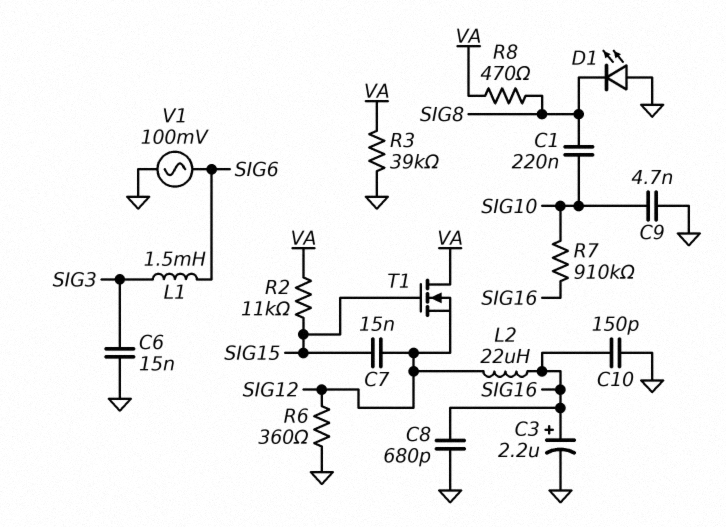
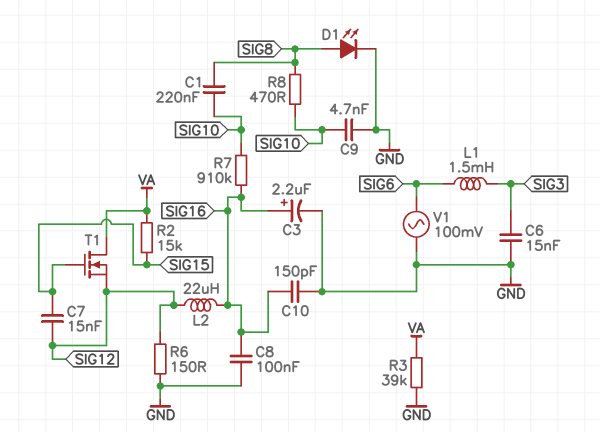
C8: 680pF (GND, SIG16) -> 100nF (GND, SIG16)
D1: LED (A GND, K SIG8) -> LED (A SIG8, K GND)
R2: 11k (SIG15, VA) -> 15k (SIG15, VA)
R6: 360 (GND, SIG12) -> 150 (GND, SIG12)
R8: 470 (SIG8, VA) -> 470 (SIG8, SIG10)

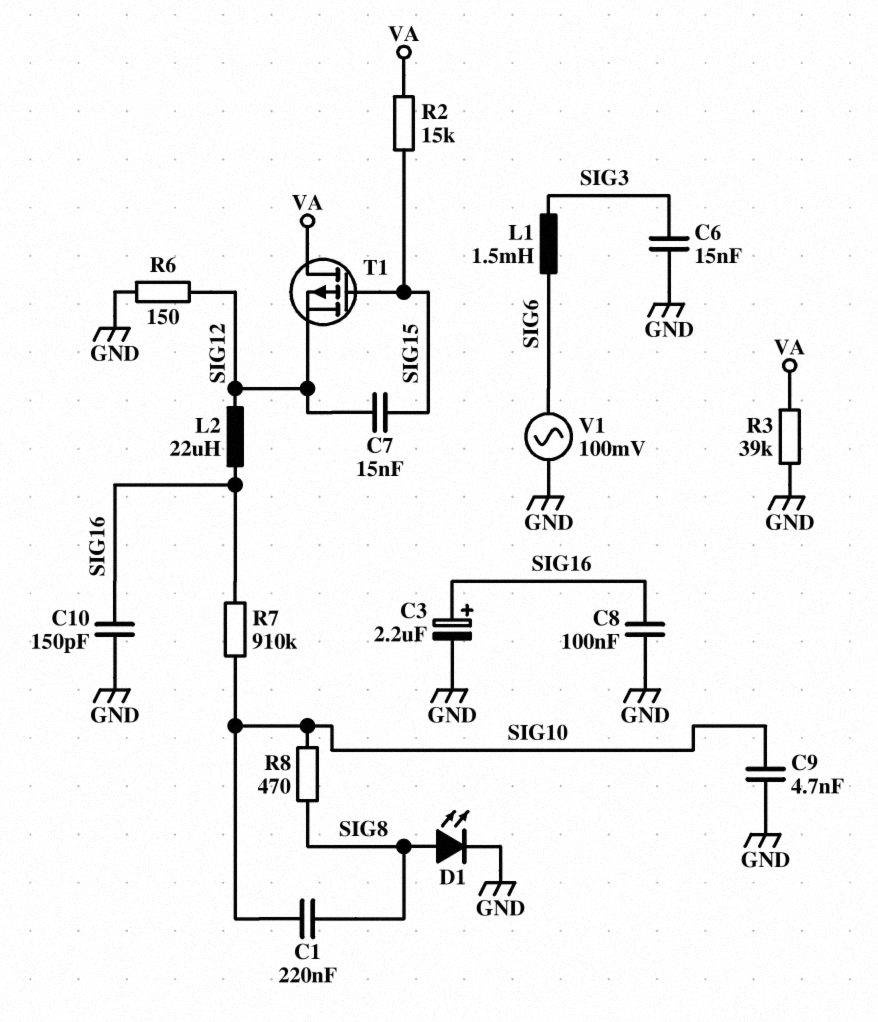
T1: NMOS (G SIG15, D VA, S SIG12) -> PMOS (G SIG15, D VA, S SIG12)

